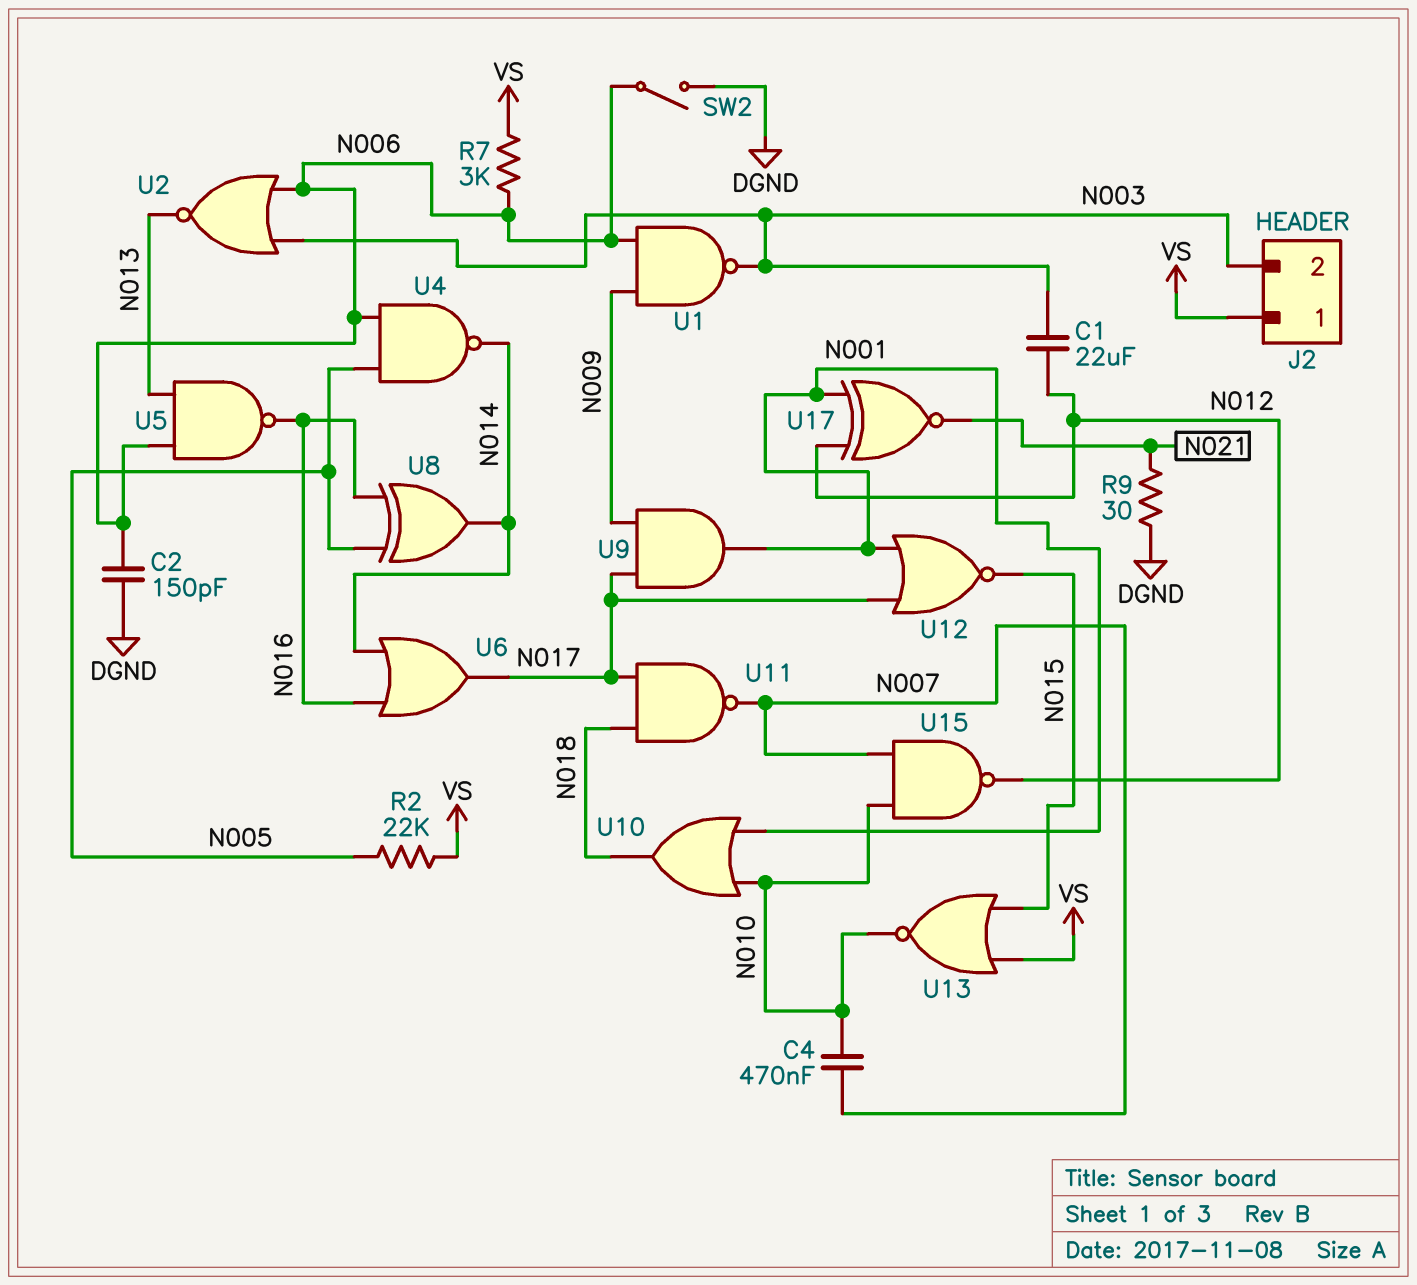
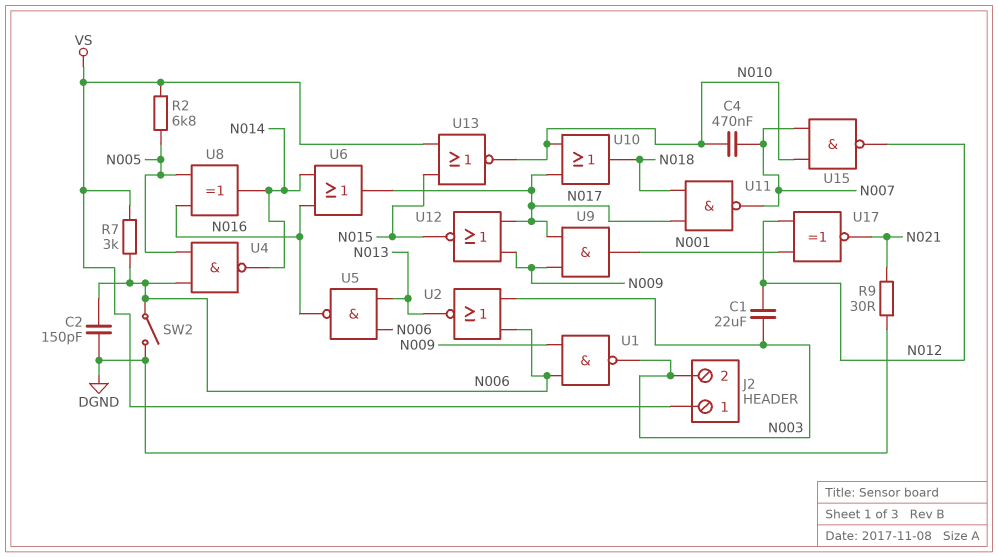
R2: 22k (N005, VS) -> 6.8k (N005, VS)
U10: OR (in N001, in N010, out N018) -> OR (in N010, in N017, out N018)
U12: NOR (in N001, in N017, out N015) -> NOR (in N009, in N017, out N015)

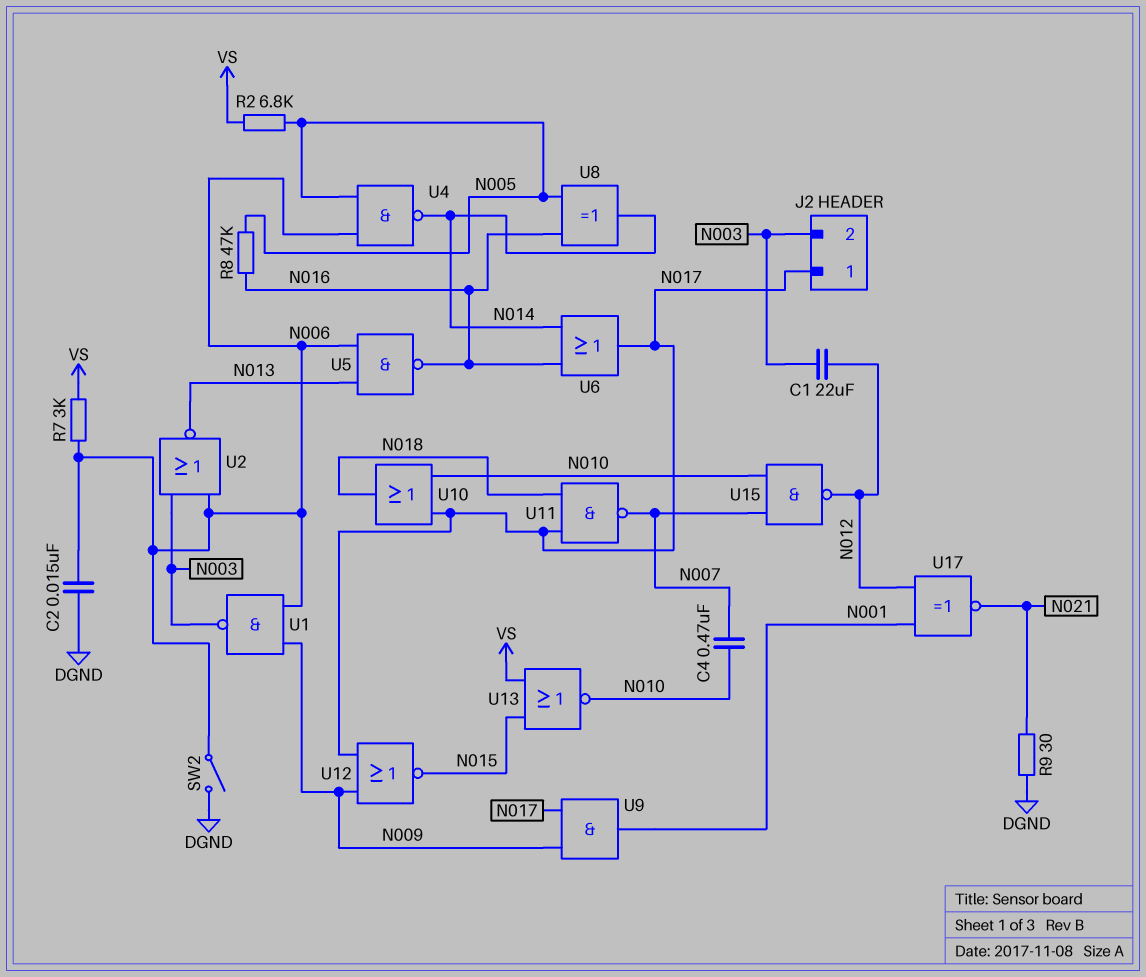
C2: 150pF (DGND, N006) -> 15nF (DGND, N006)
J2 pin 1: VS -> N017
R8: none -> 47k (N005, N016)

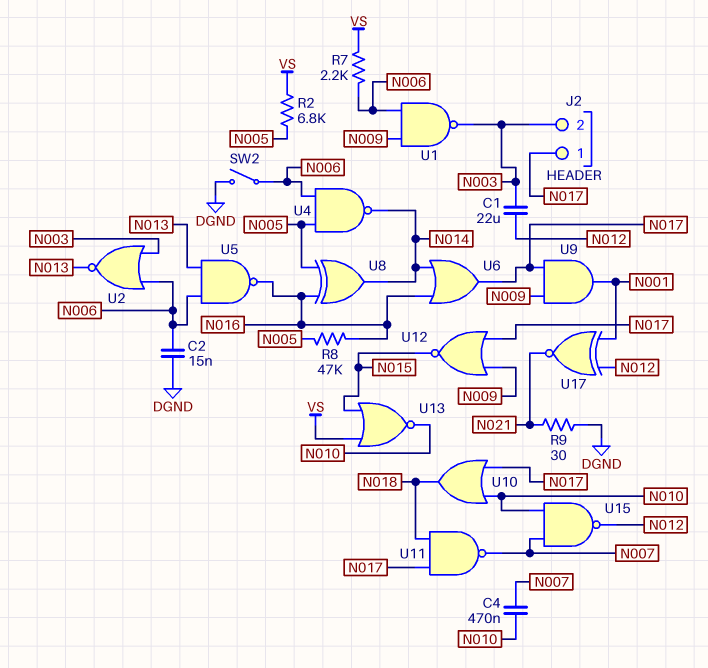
R7: 3k (N006, VS) -> 2.2k (N006, VS)

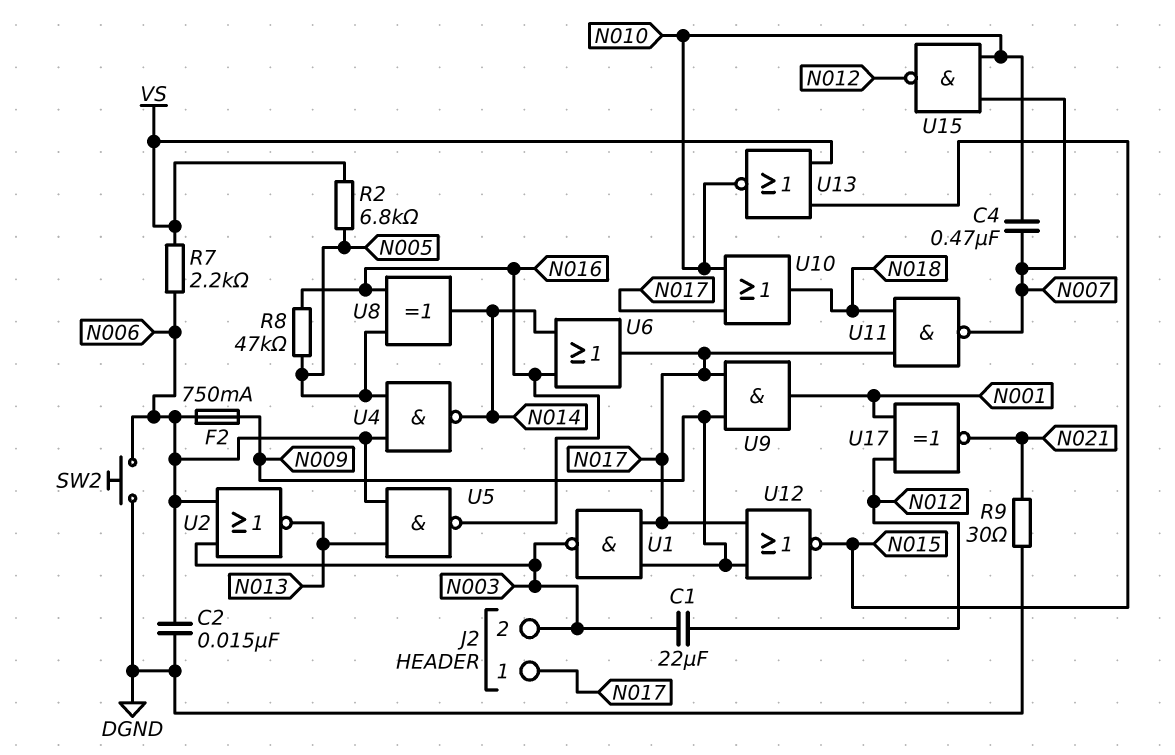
F2: none -> 750mA (N006, N009)
SW2: switch (DGND, N006) -> button (DGND, N006)
U1: NAND (in N006, in N009, out N003) -> NAND (in N009, in N017, out N003)

